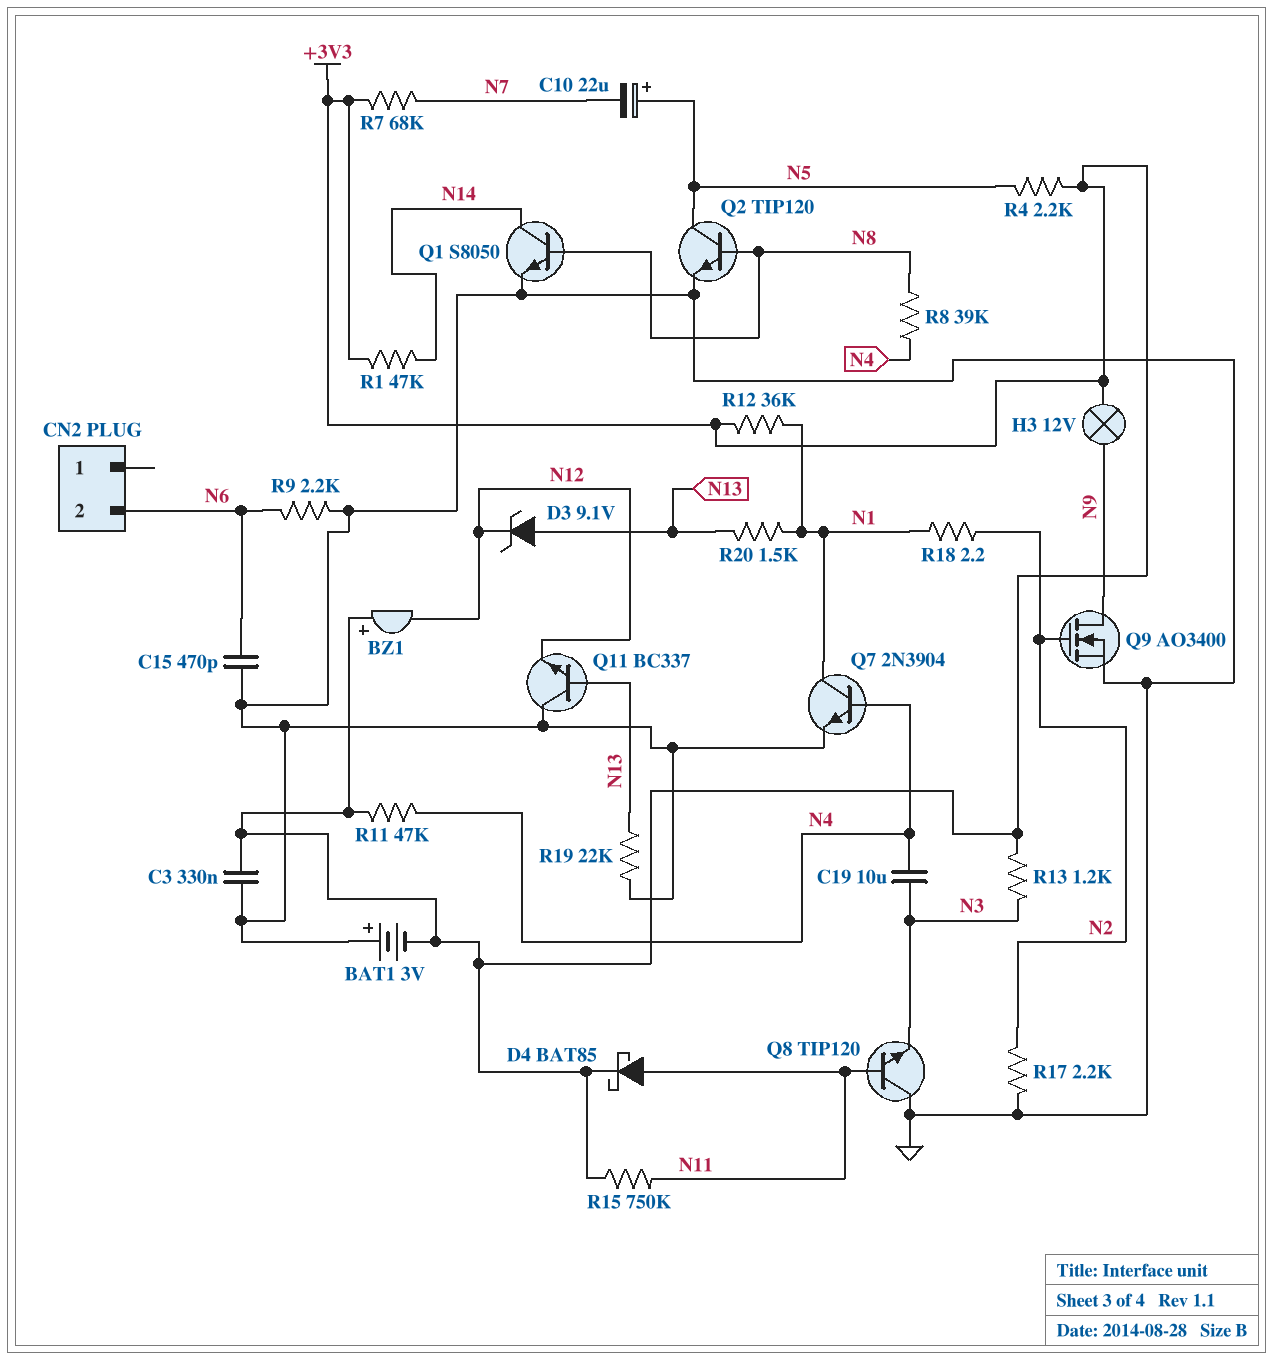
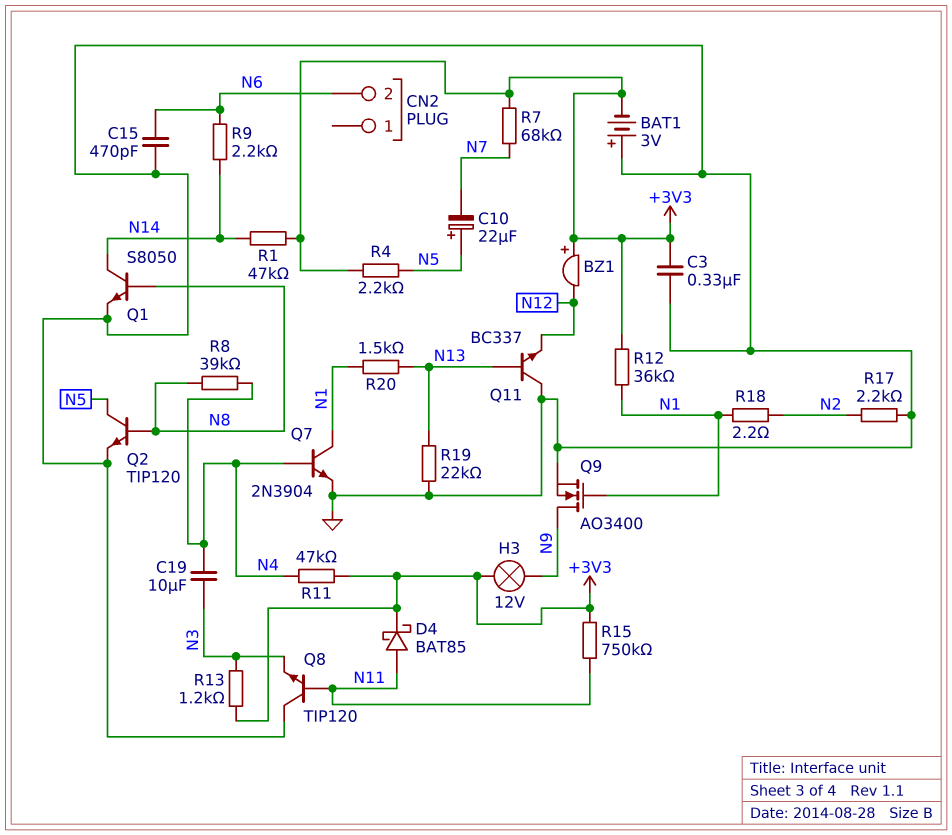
D3: zener 9.1V (A N13, K N12) -> none
Q9: NMOS AO3400 (G N2, D N9, S GND) -> NMOS AO3400 (G N1, D N9, S GND)
R9: 2.2k (GND, N6) -> 2.2k (N6, N14)

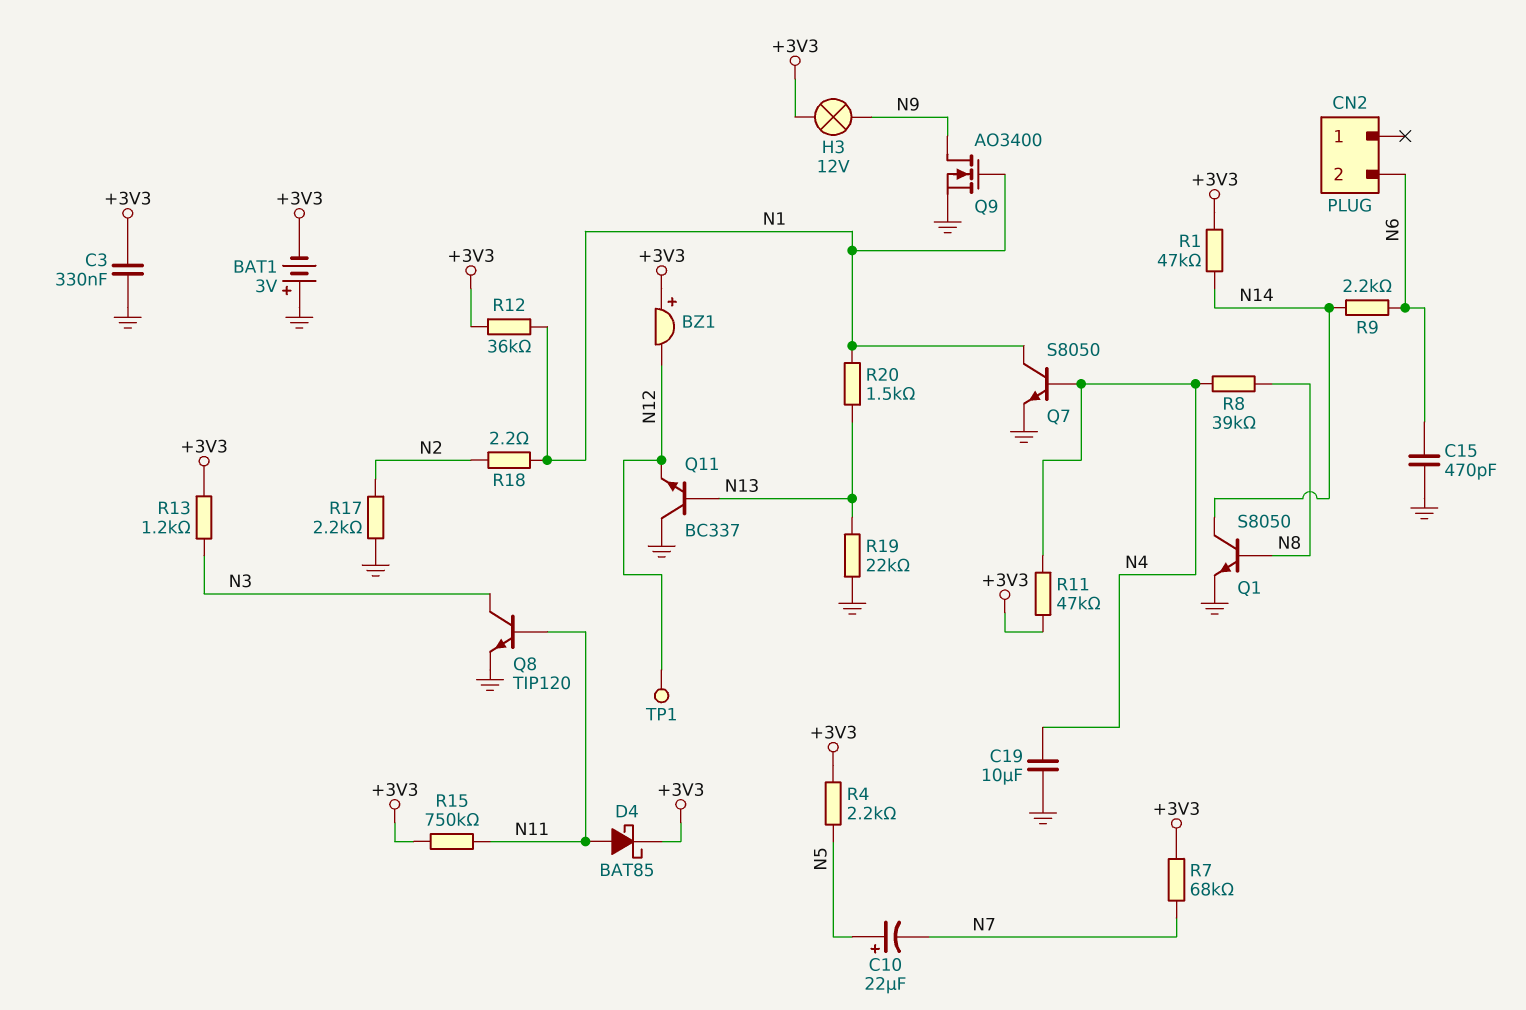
C19: 10uF (N3, N4) -> 10uF (GND, N4)
Q2: NPN TIP120 (B N8, C N5, E GND) -> none
Q7: NPN 2N3904 (B N4, C N1, E GND) -> NPN S8050 (B N4, C N1, E GND)
Q8: NPN TIP120 (B N11, C GND, E N3) -> NPN TIP120 (B N11, C N3, E GND)
TP1: none -> test point (N12)

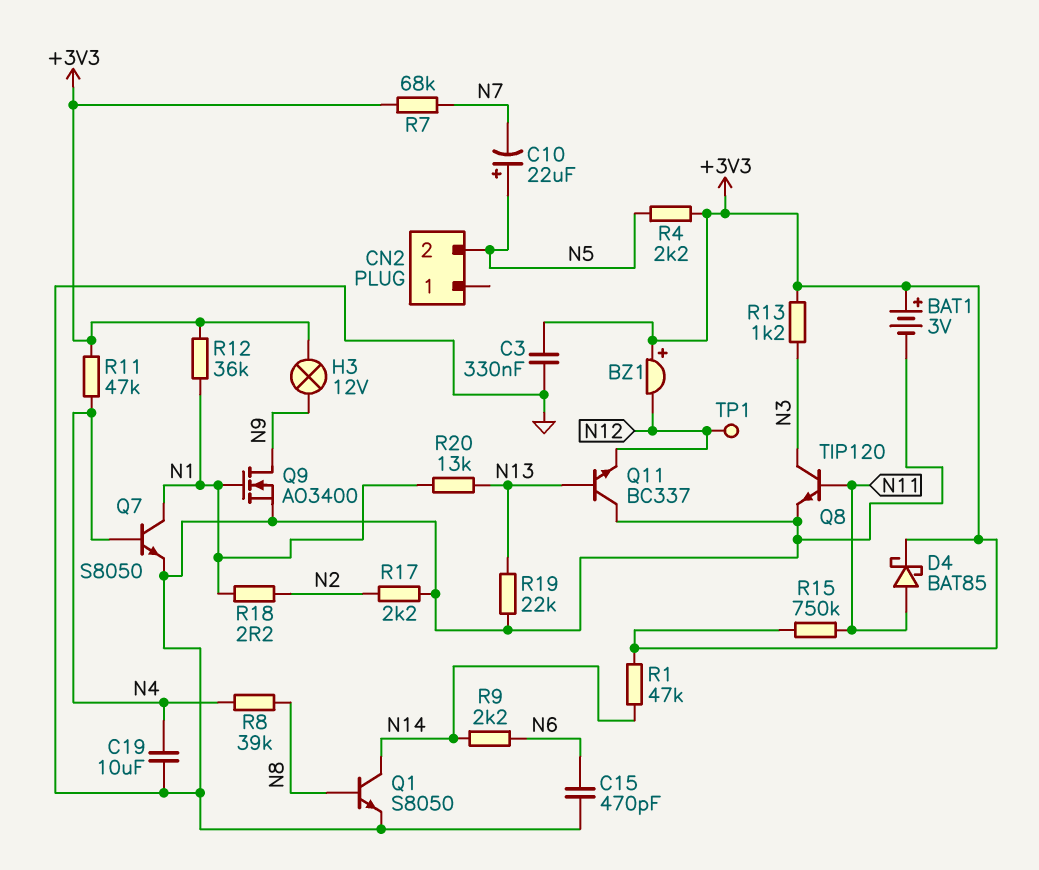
BAT1: 3V (plus GND, minus +3V3) -> 3V (plus +3V3, minus GND)
CN2 pin 2: N6 -> N5
R20: 1.5k (N1, N13) -> 13k (N1, N13)

